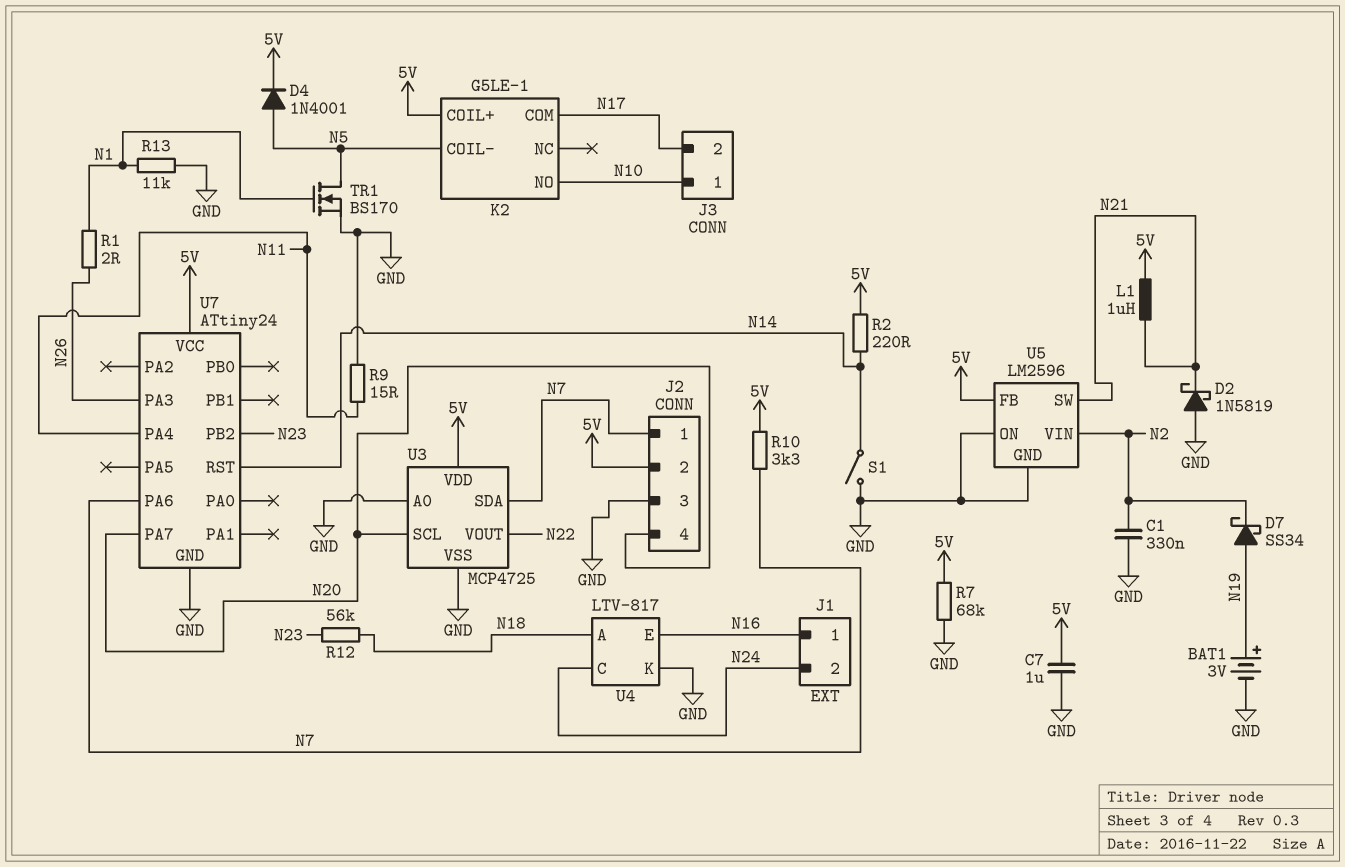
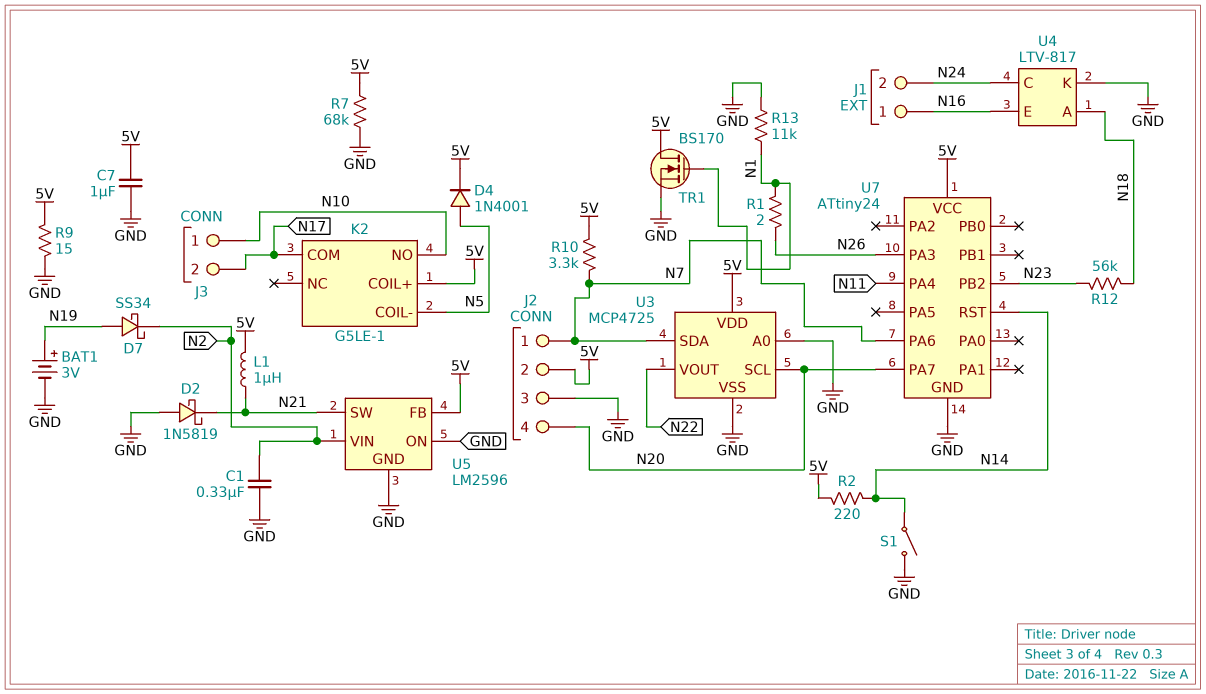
R9: 15 (GND, N11) -> 15 (5V, GND)
TR1: NMOS BS170 (G N1, D N5, S GND) -> NMOS BS170 (G N1, D 5V, S GND)

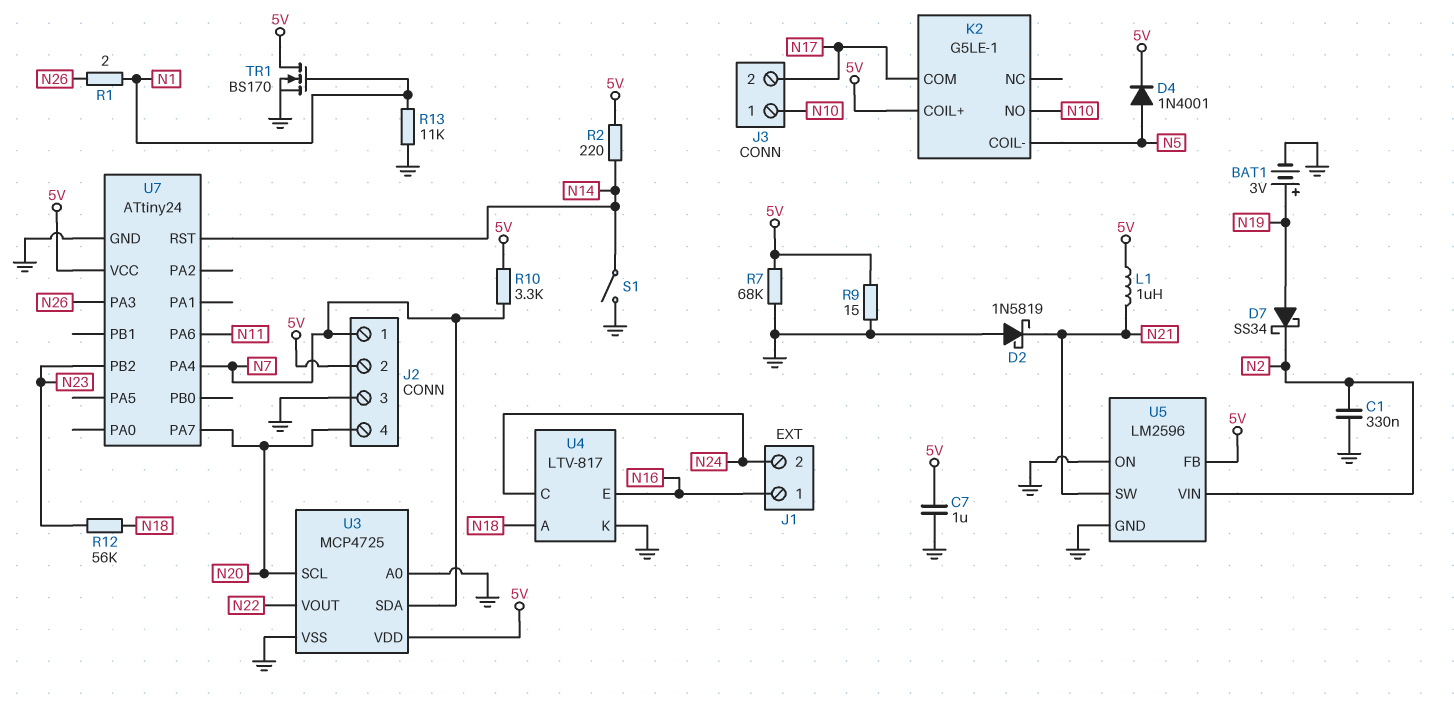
U7 pin PA4: N11 -> N7
U7 pin PA6: N7 -> N11

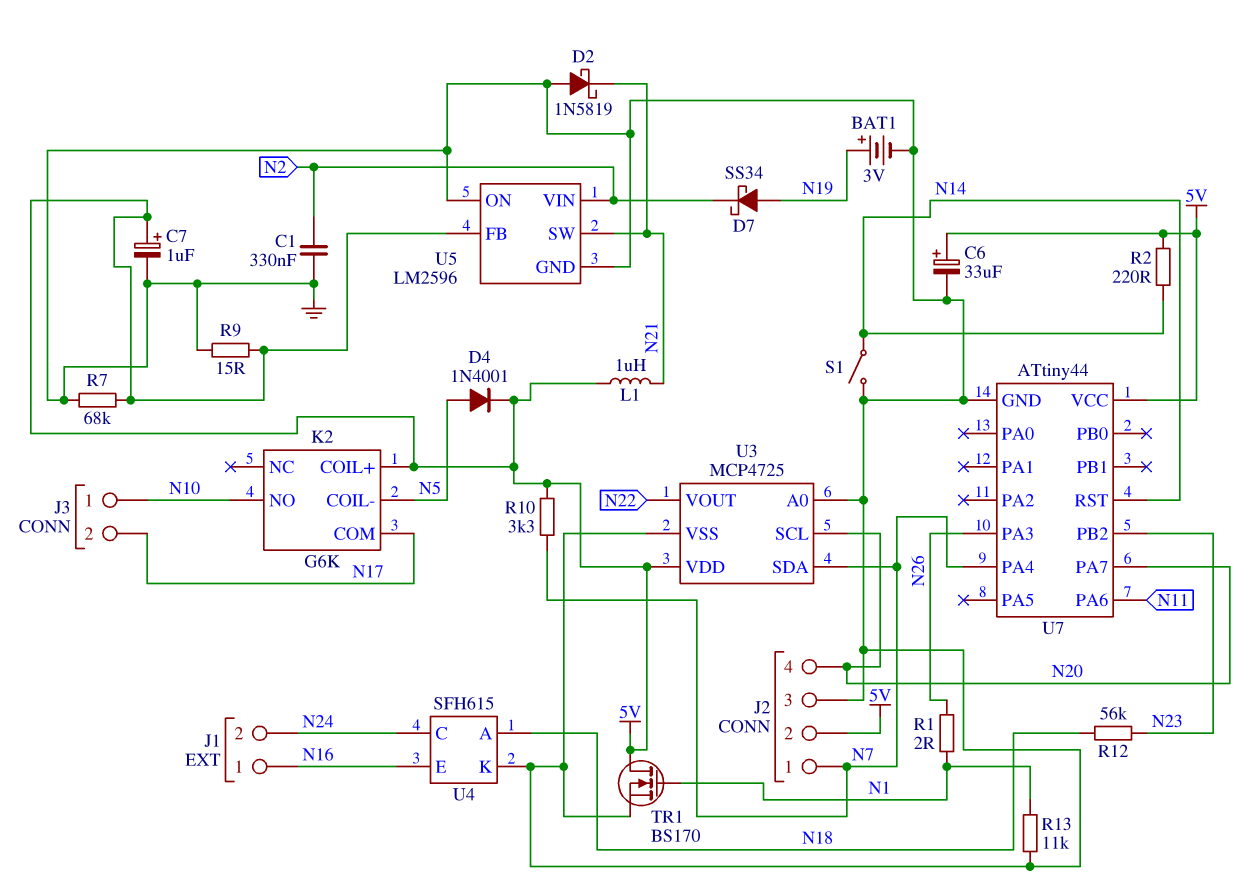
C6: none -> 33uF (plus 5V, minus GND)
C7: 1uF (5V, GND) -> 1uF (plus 5V, minus GND)
K2: G5LE-1 -> G6K
U4: LTV-817 -> SFH615
U7: ATtiny24 -> ATtiny44

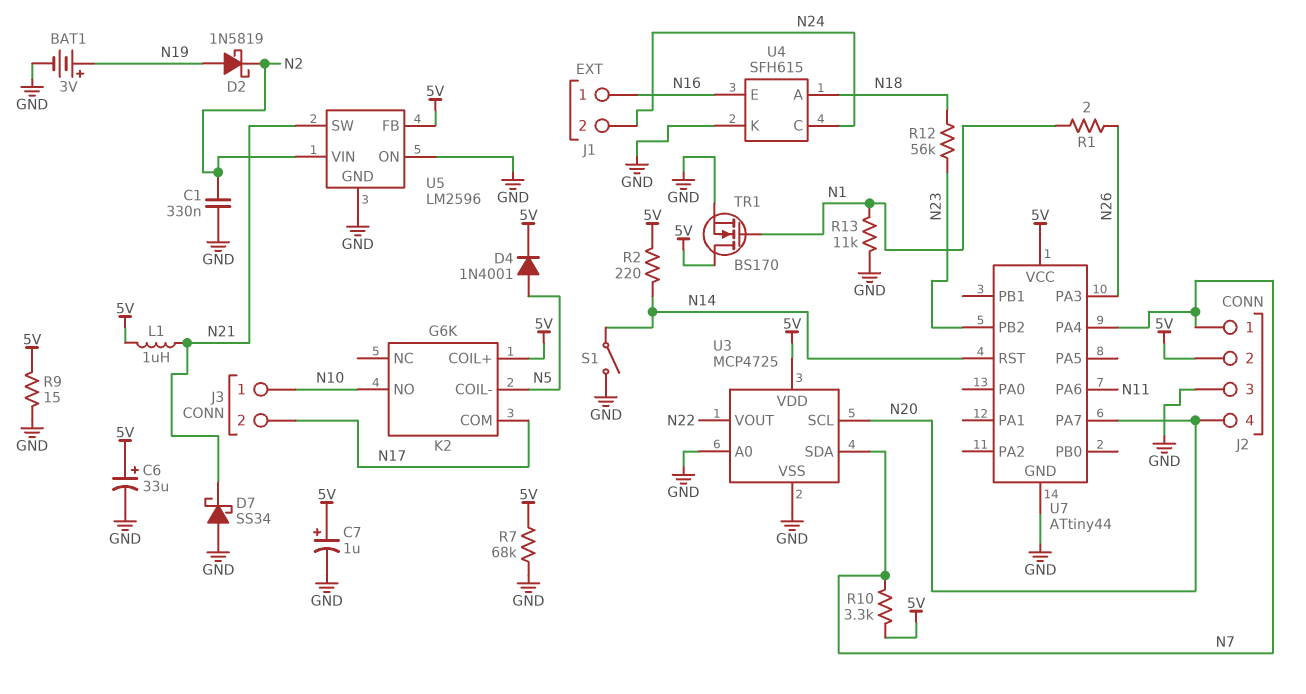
D2: schottky 1N5819 (A GND, K N21) -> schottky 1N5819 (A N19, K N2)
D7: schottky SS34 (A N19, K N2) -> schottky SS34 (A GND, K N21)

